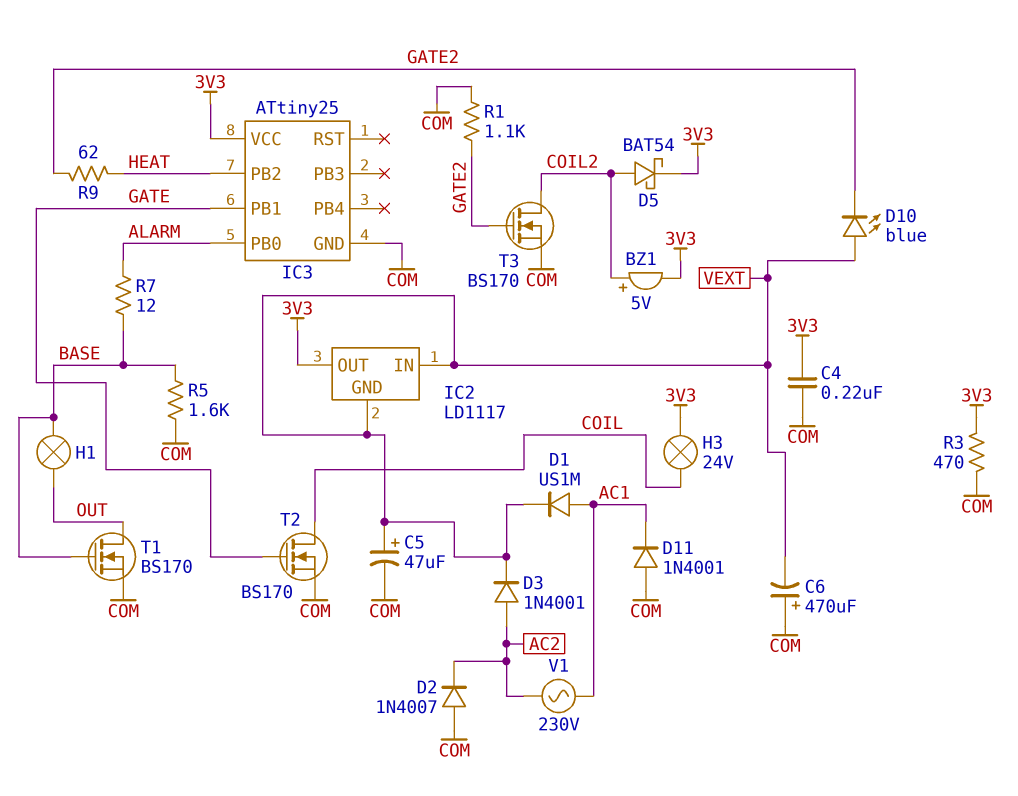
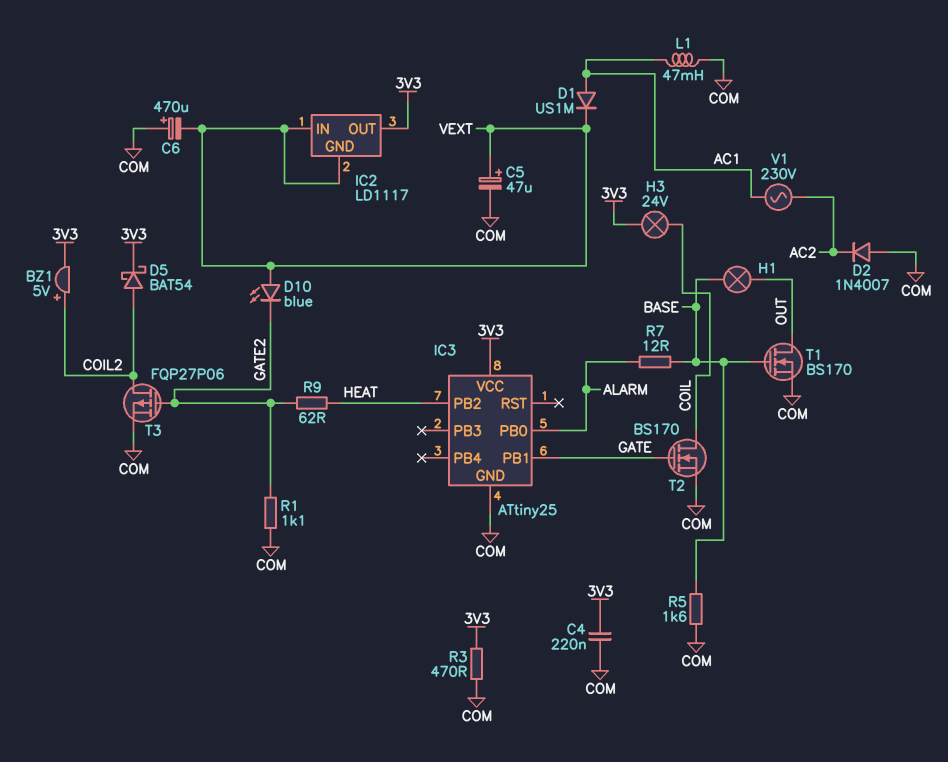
D3: diode 1N4001 (A AC2, K VEXT) -> none
D11: diode 1N4001 (A COM, K AC1) -> none
L1: none -> 47mH (AC1, COM)
T3: NMOS BS170 (G GATE2, D COIL2, S COM) -> PMOS FQP27P06 (G GATE2, D COIL2, S COM)

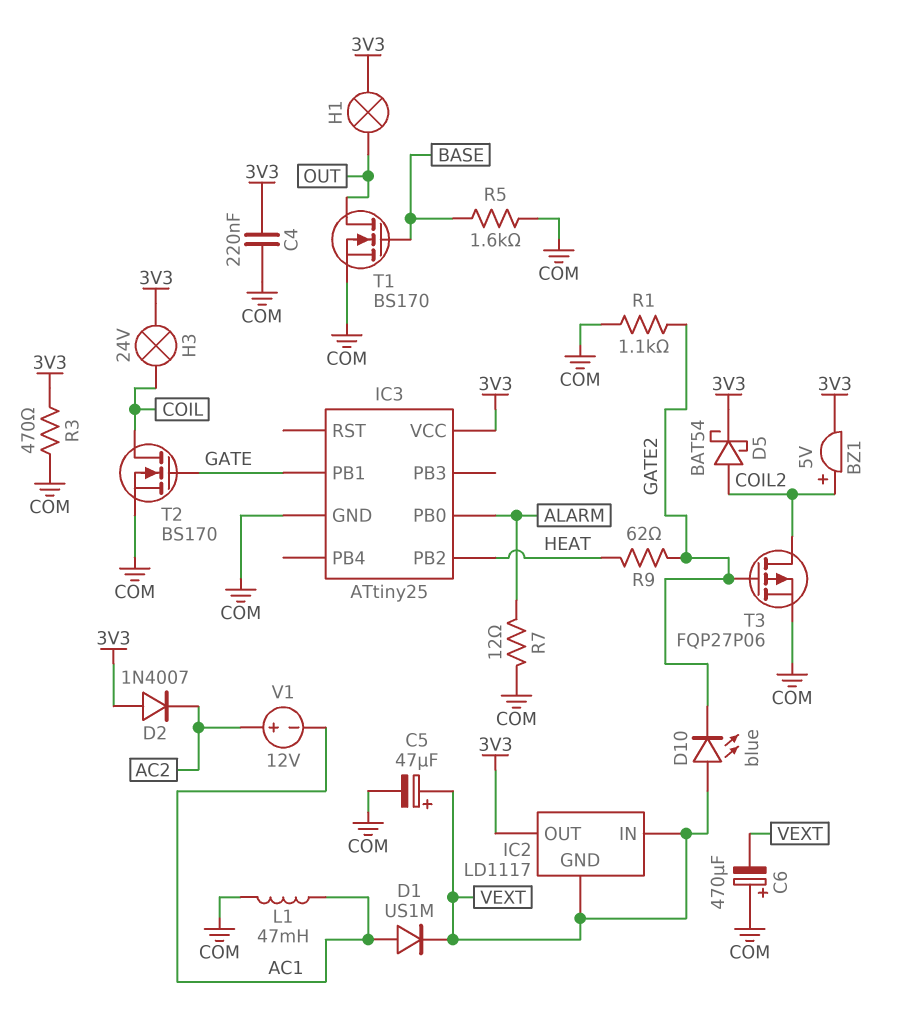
D2: diode 1N4007 (A COM, K AC2) -> diode 1N4007 (A 3V3, K AC2)
H1: lamp (BASE, OUT) -> lamp (3V3, OUT)
R7: 12 (ALARM, BASE) -> 12 (ALARM, COM)
V1: AC 230V (AC1, AC2) -> 12V (plus AC2, minus AC1)

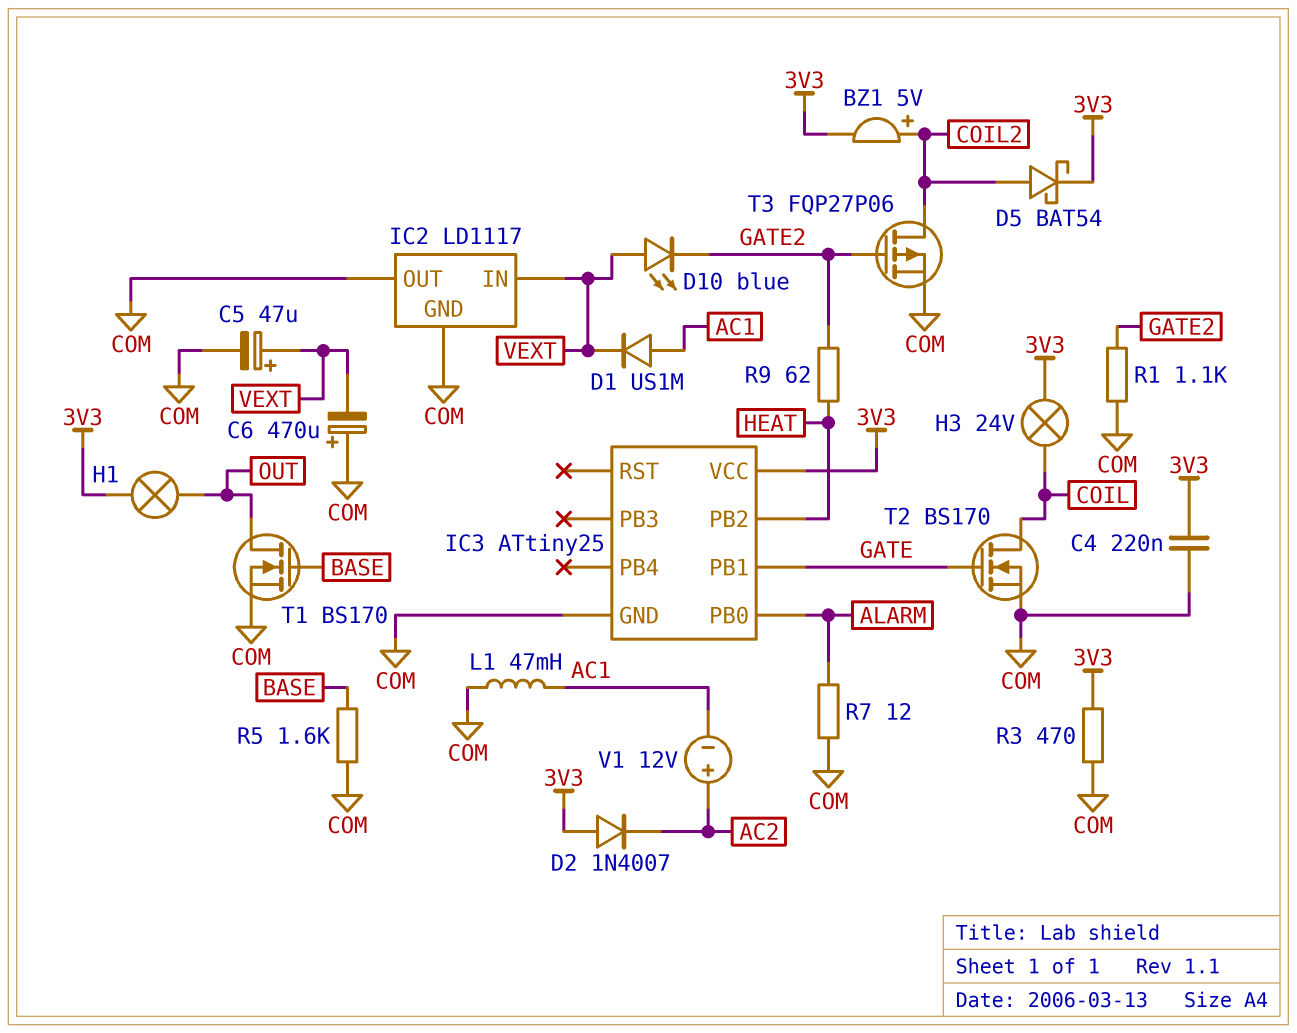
IC2 pin GND: VEXT -> COM
IC2 pin OUT: 3V3 -> COM

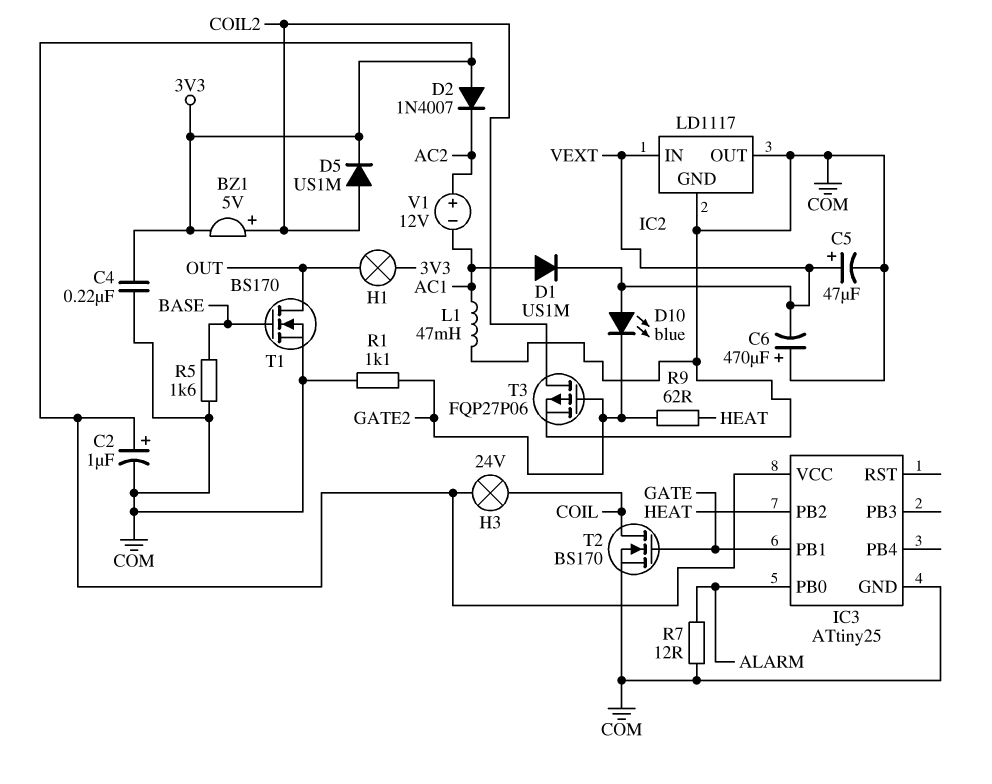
C2: none -> 1uF (plus 3V3, minus COM)
D5: schottky BAT54 (A COIL2, K 3V3) -> diode US1M (A COIL2, K 3V3)
R3: 470 (3V3, COM) -> none

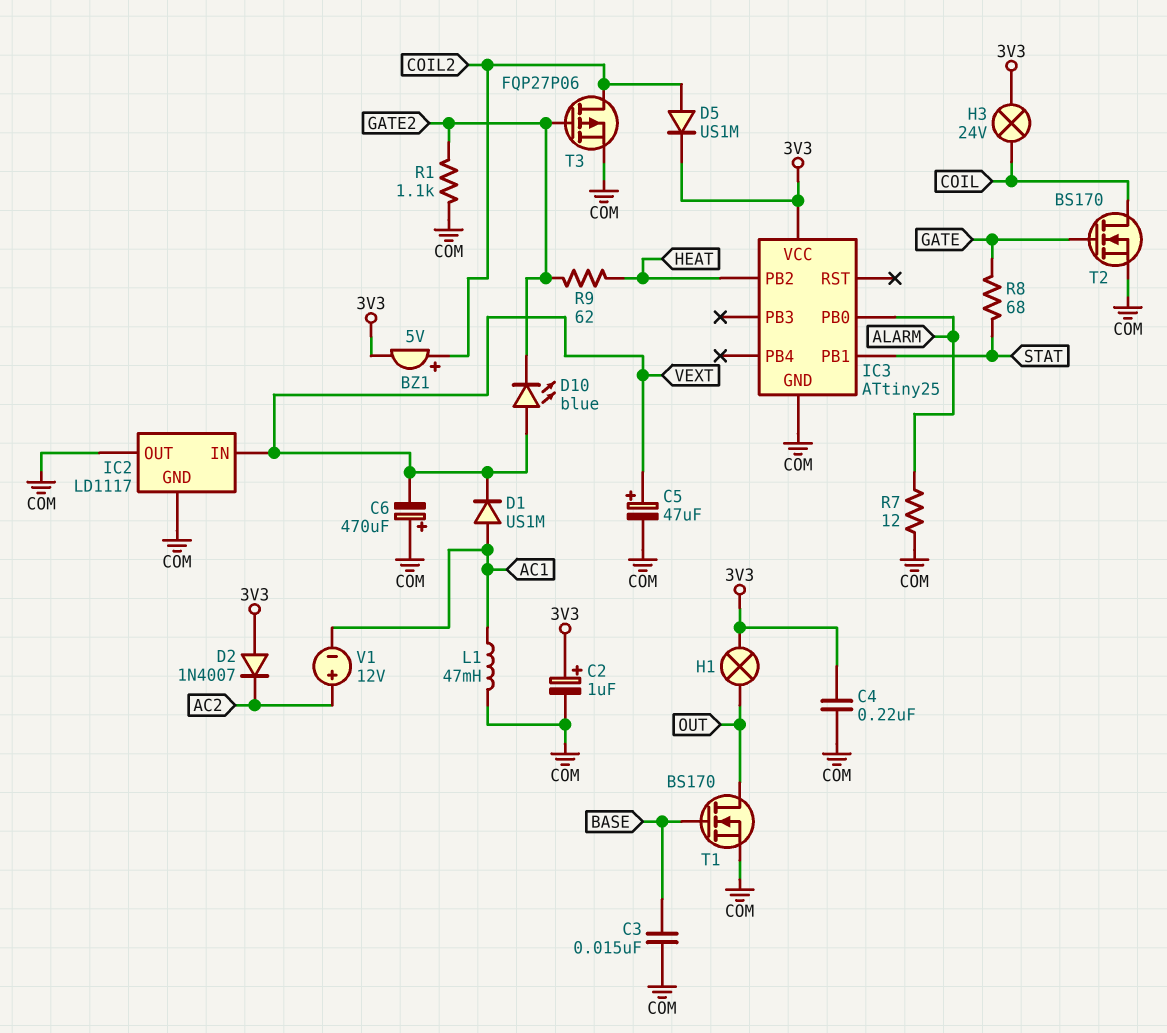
C3: none -> 15nF (BASE, COM)
IC3 pin PB1: GATE -> STAT
R5: 1.6k (BASE, COM) -> none
R8: none -> 68 (GATE, STAT)

